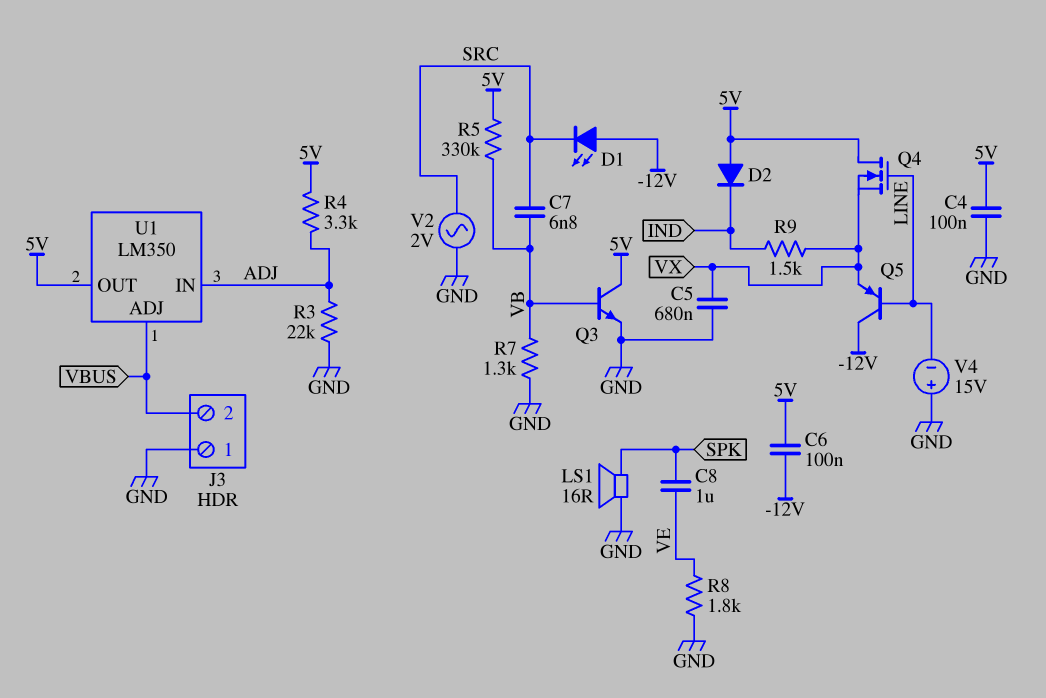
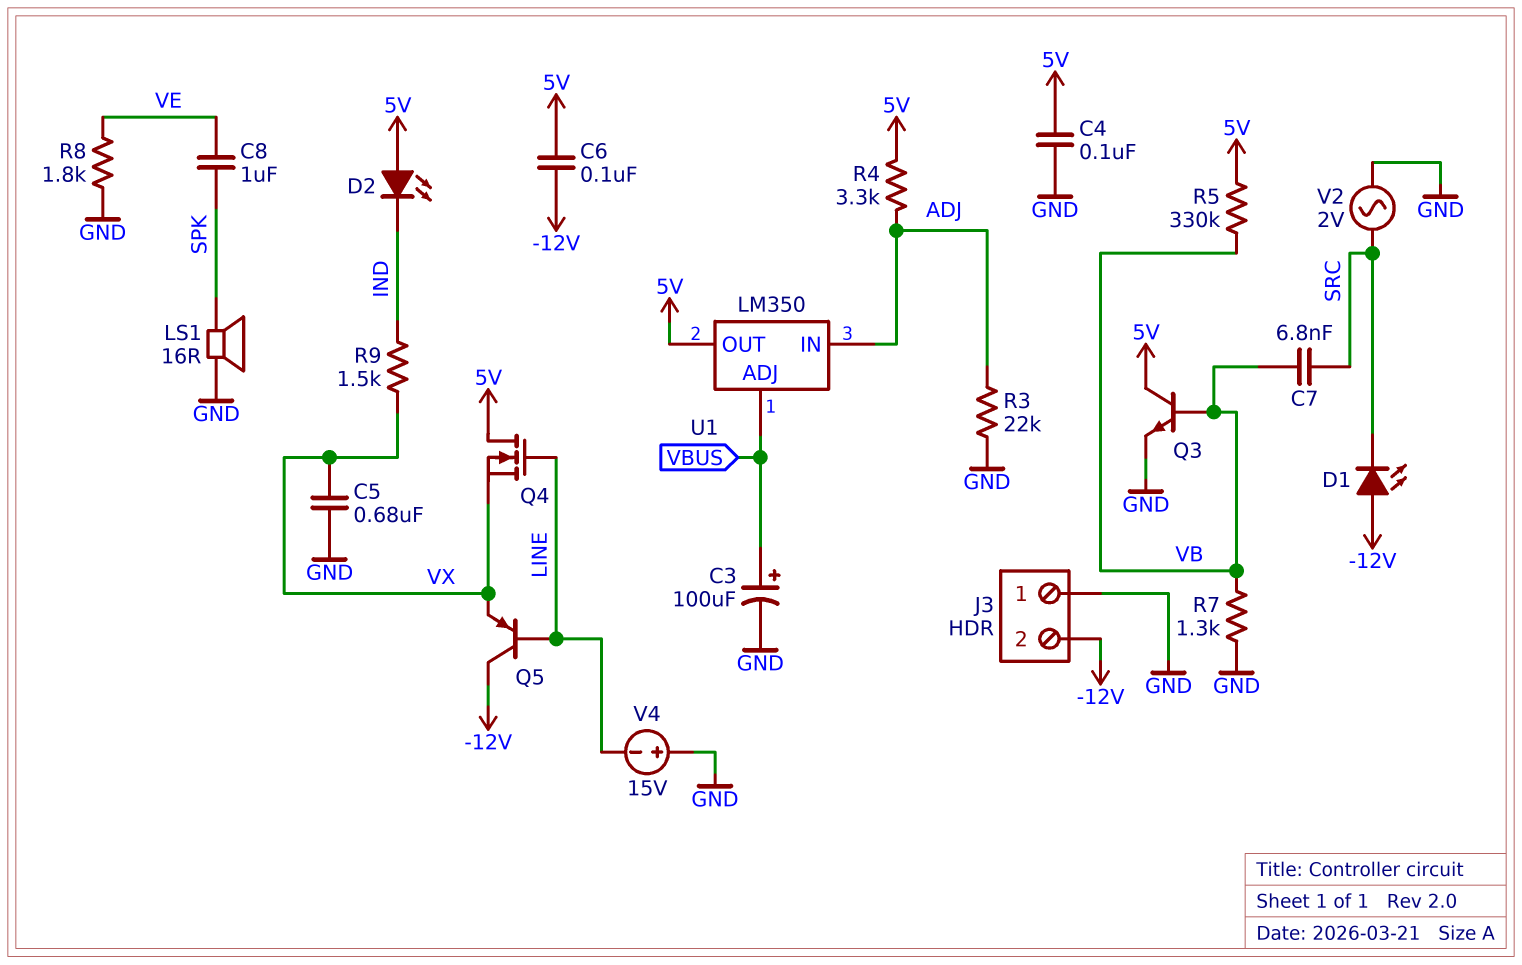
C3: none -> 100uF (plus VBUS, minus GND)
D2: diode (A 5V, K IND) -> LED (A 5V, K IND)
J3 pin 2: VBUS -> -12V

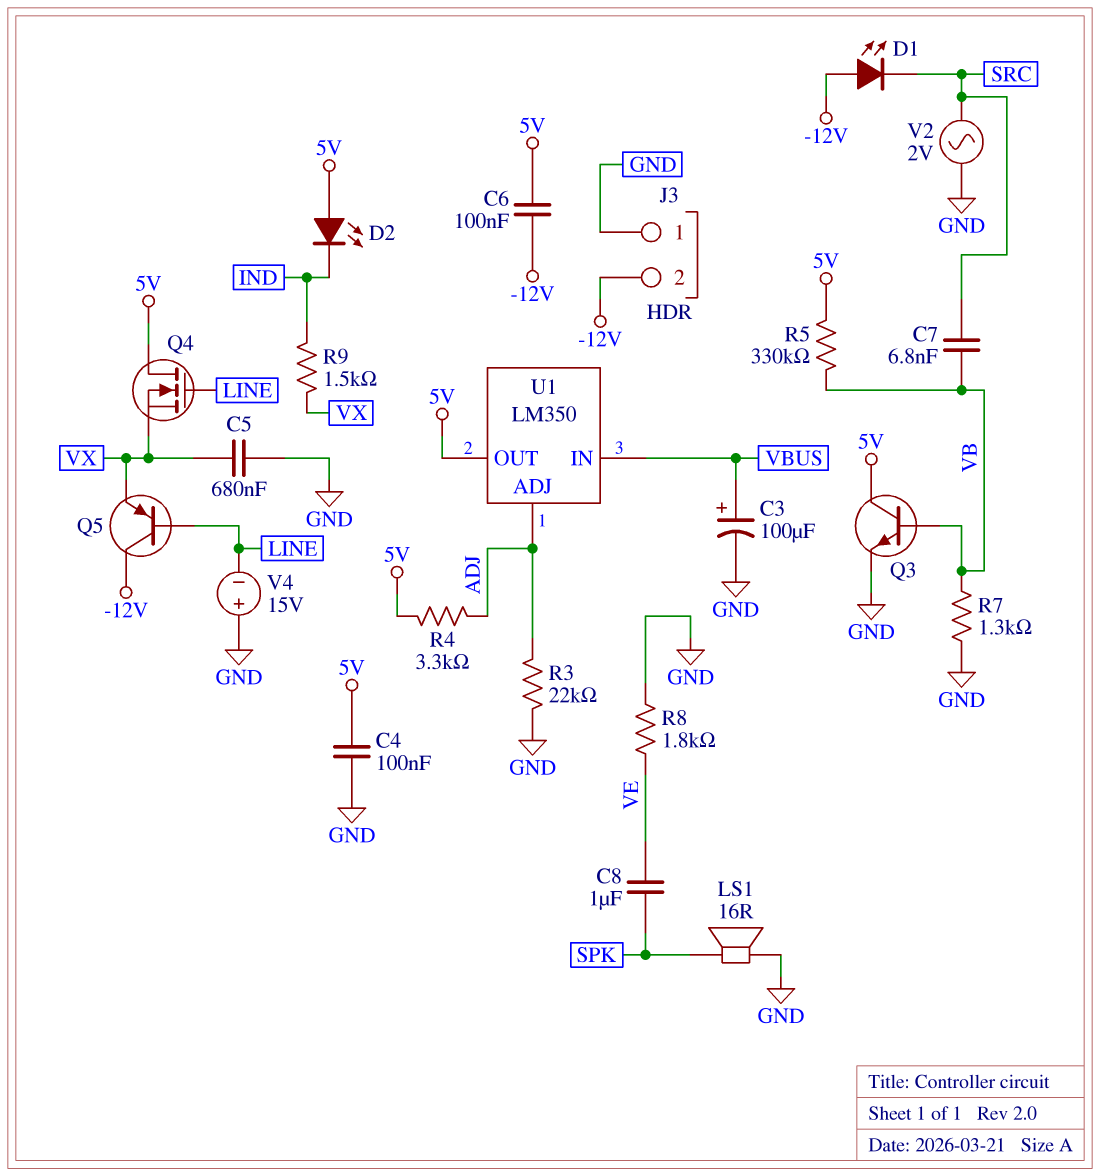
U1 pin ADJ: VBUS -> ADJ
U1 pin IN: ADJ -> VBUS

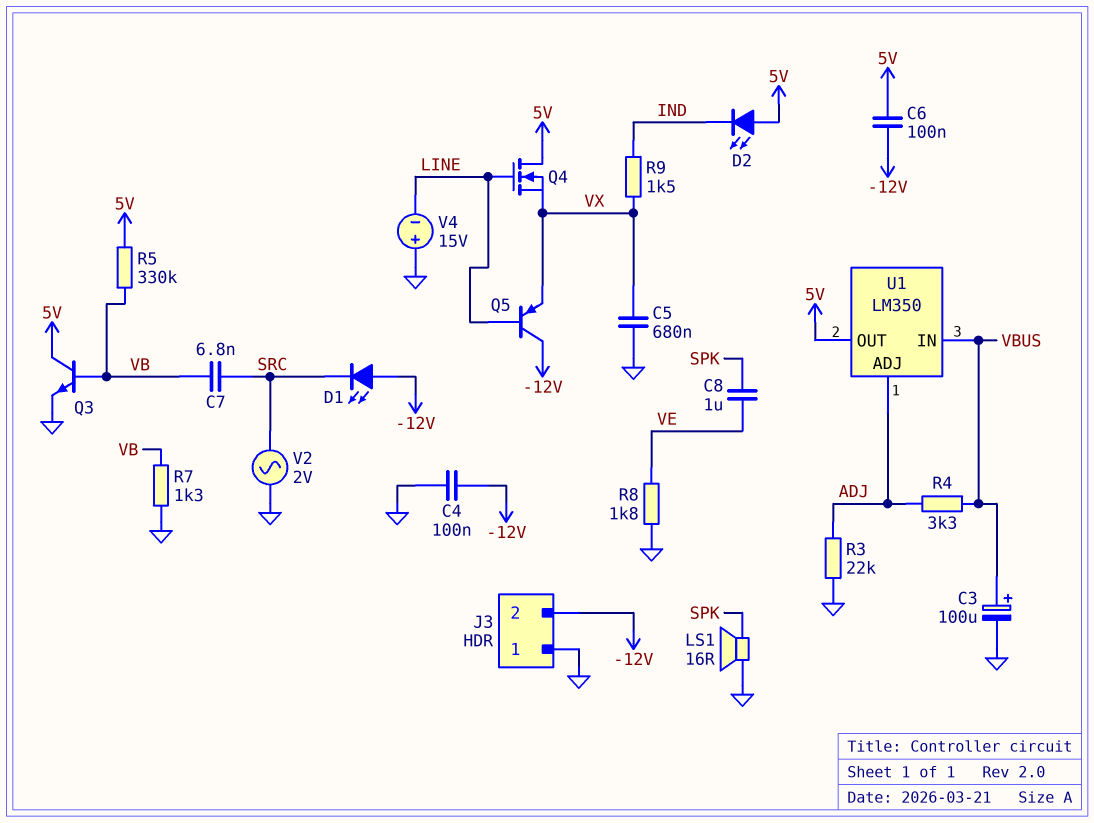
C4: 100nF (5V, GND) -> 100nF (-12V, GND)
R4: 3.3k (5V, ADJ) -> 3.3k (ADJ, VBUS)

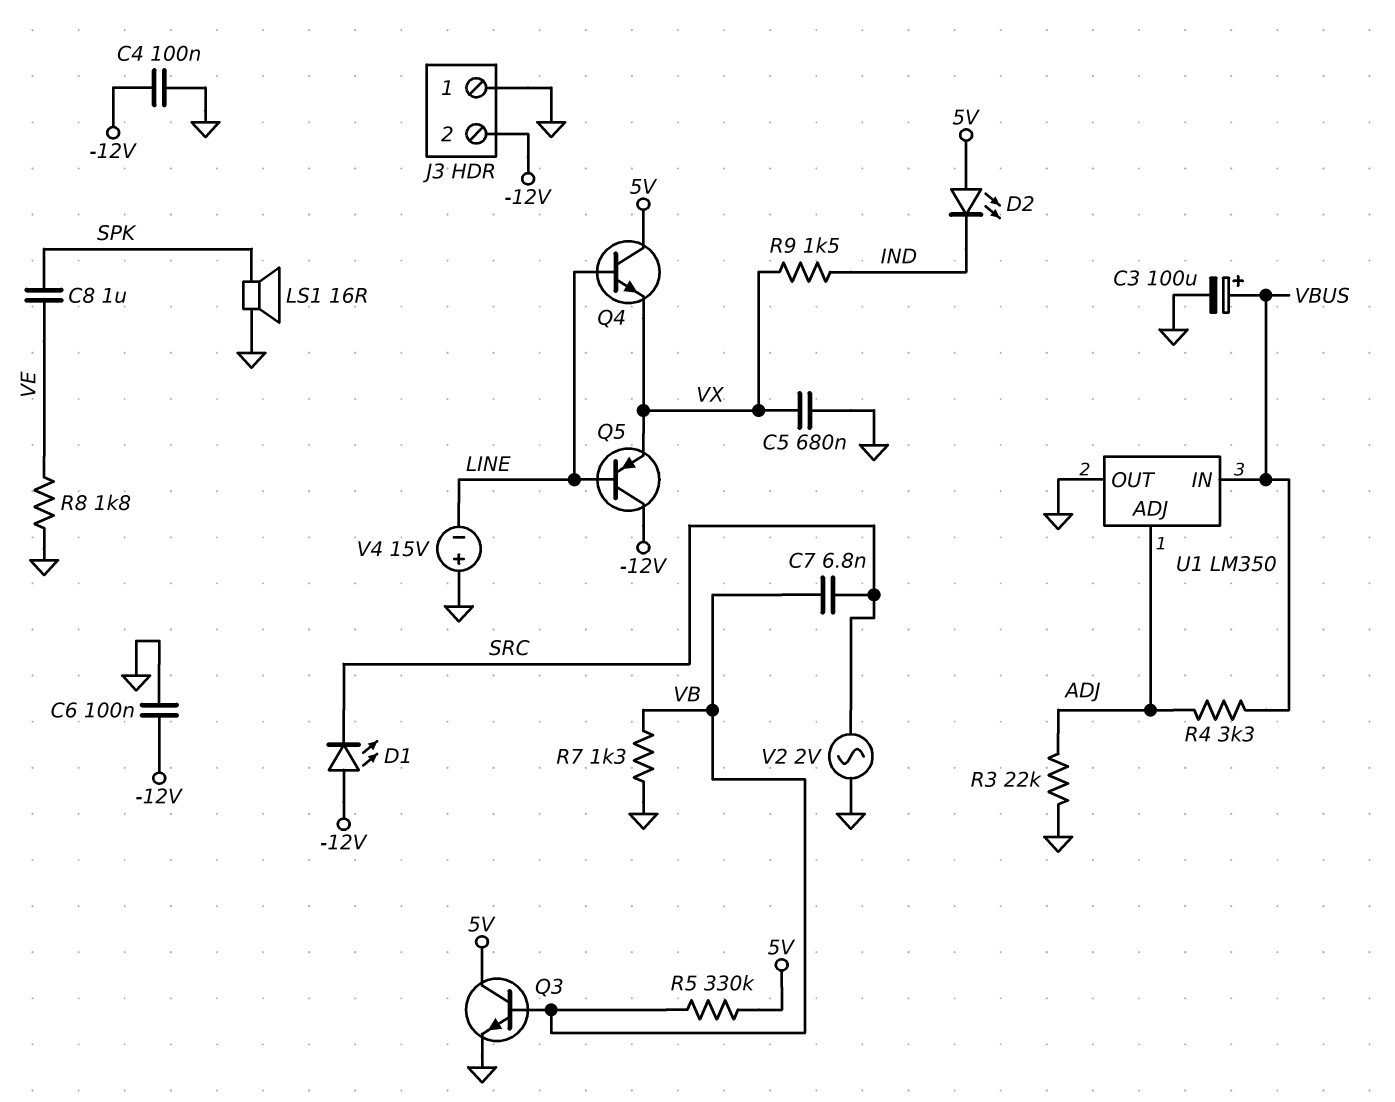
C6: 100nF (-12V, 5V) -> 100nF (-12V, GND)
Q4: NMOS (G LINE, D 5V, S VX) -> NPN (B LINE, C 5V, E VX)
U1 pin OUT: 5V -> GND

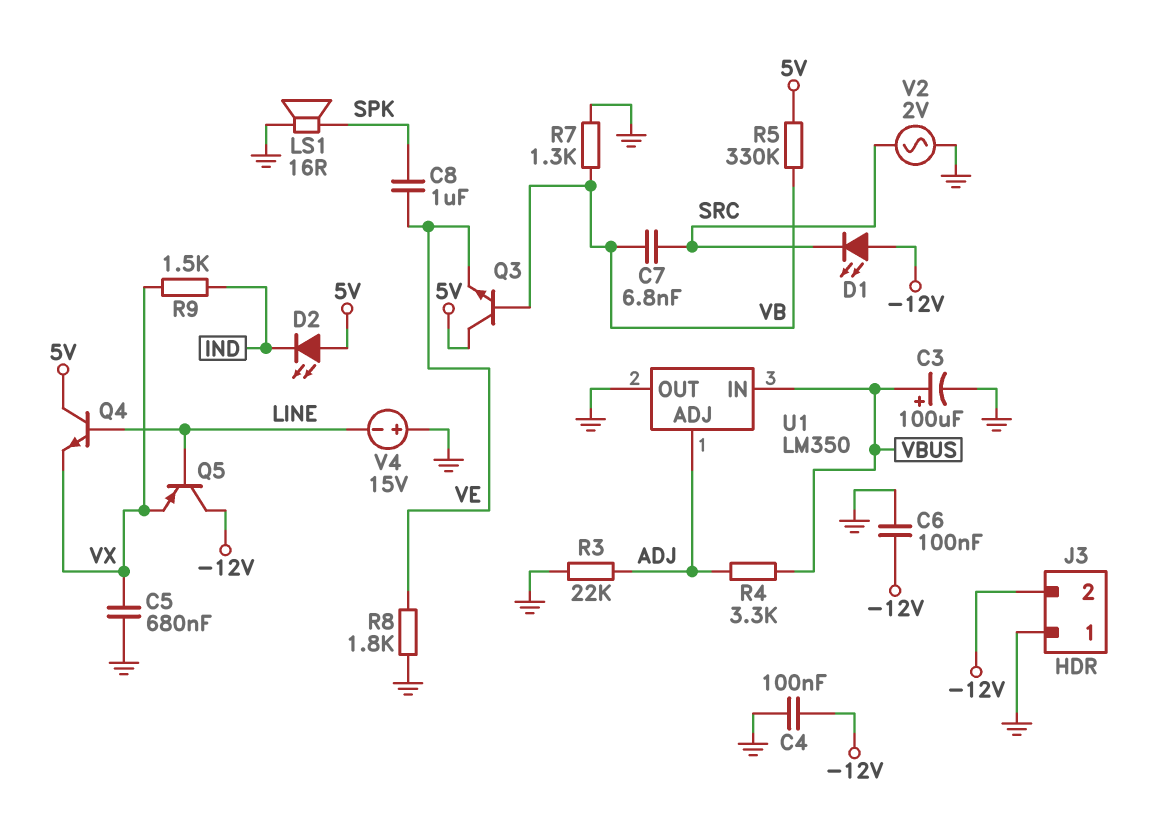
Q3: NPN (B VB, C 5V, E GND) -> NPN (B VB, C 5V, E VE)

